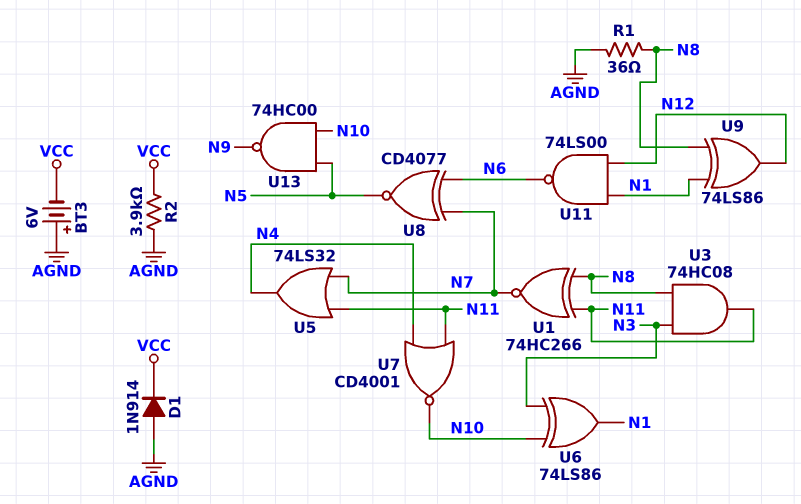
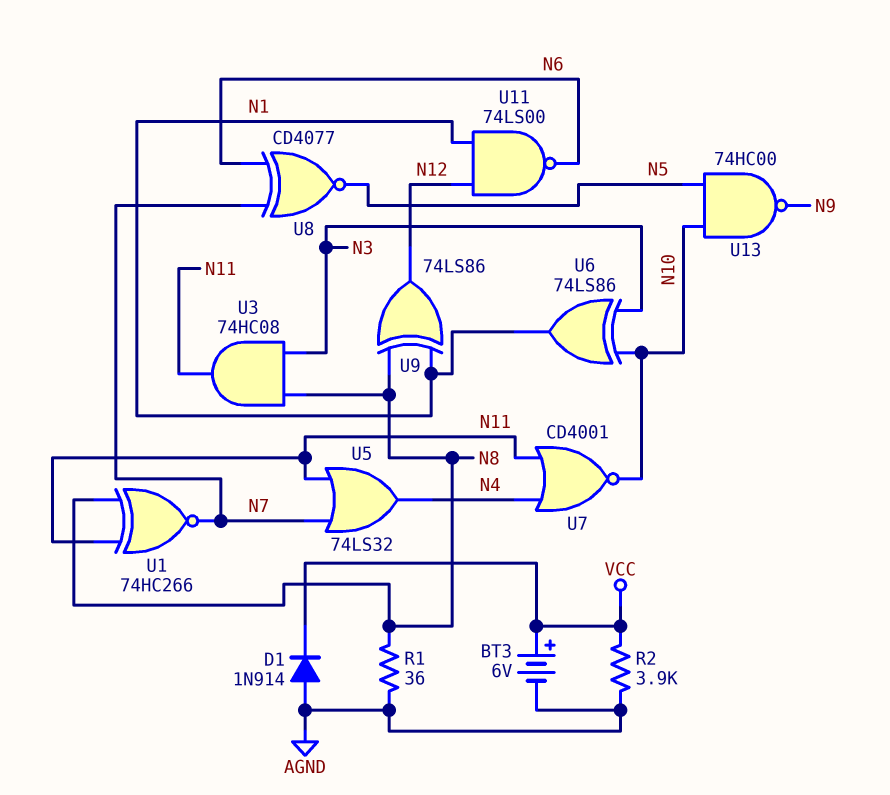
BT3: 6V (plus AGND, minus VCC) -> 6V (plus VCC, minus AGND)

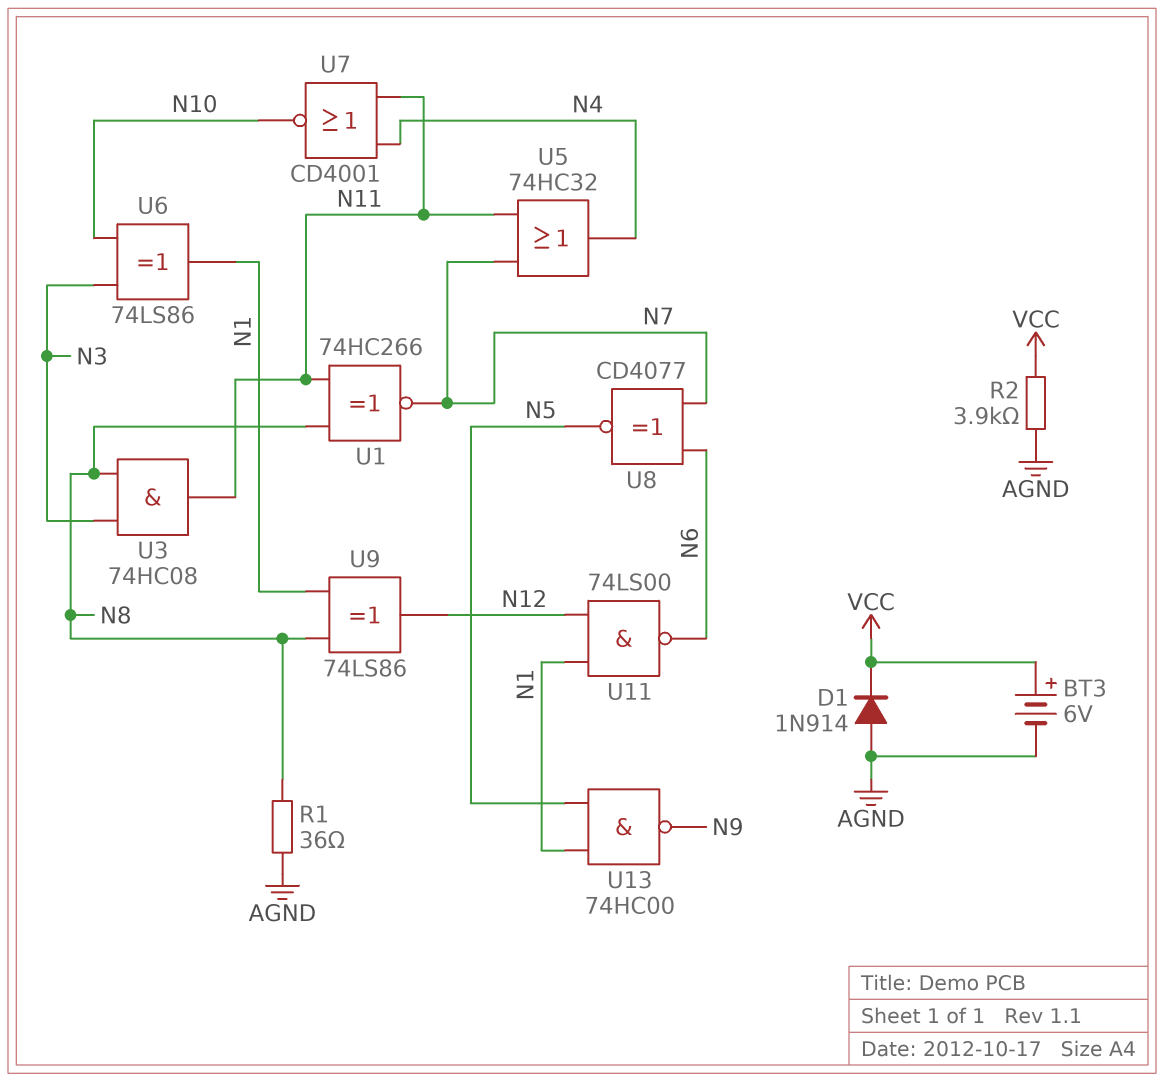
U5: OR 74LS32 (in N7, in N11, out N4) -> OR 74HC32 (in N7, in N11, out N4)
U13: NAND 74HC00 (in N5, in N10, out N9) -> NAND 74HC00 (in N1, in N5, out N9)

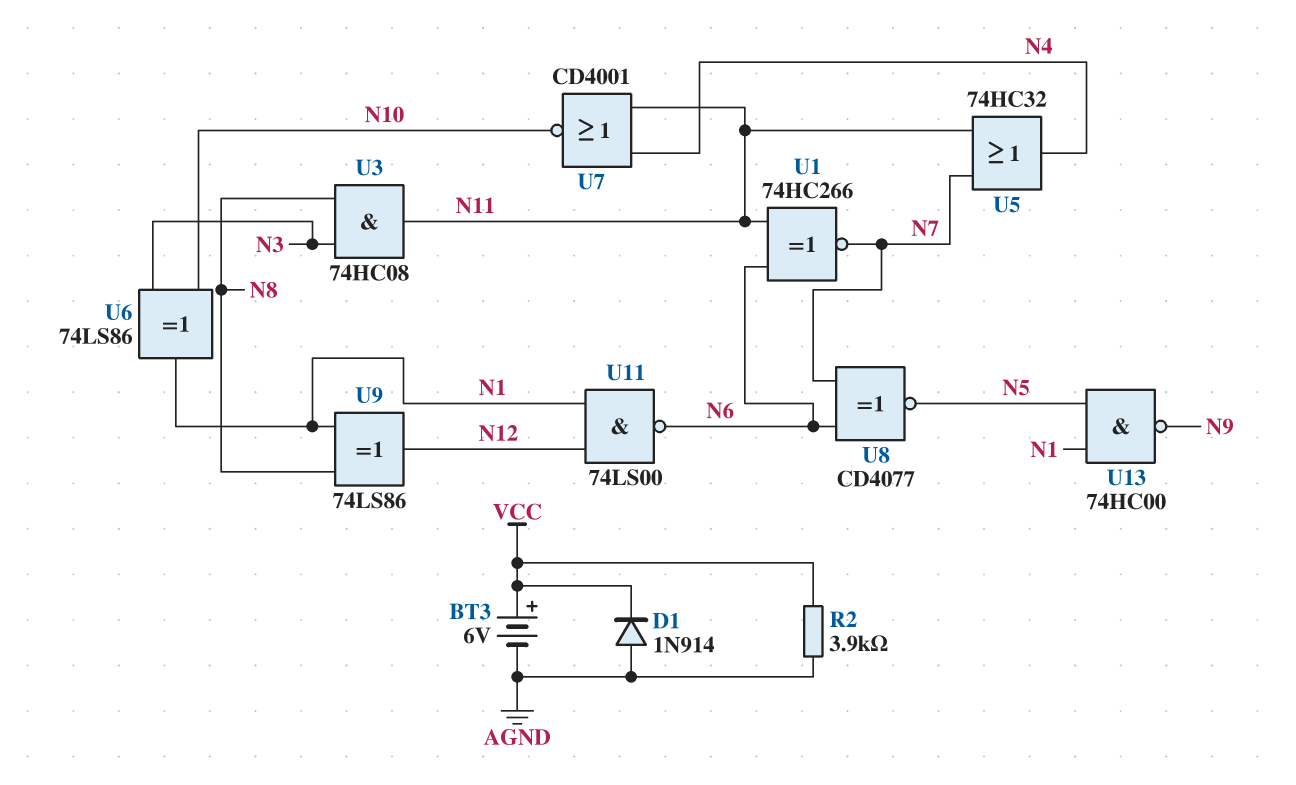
R1: 36 (AGND, N8) -> none
U1: XNOR 74HC266 (in N8, in N11, out N7) -> XNOR 74HC266 (in N6, in N11, out N7)

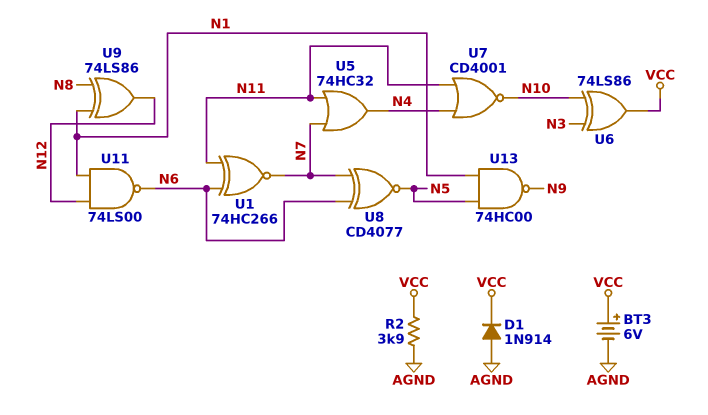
U3: AND 74HC08 (in N3, in N8, out N11) -> none
U6: XOR 74LS86 (in N3, in N10, out N1) -> XOR 74LS86 (in N3, in N10, out VCC)

